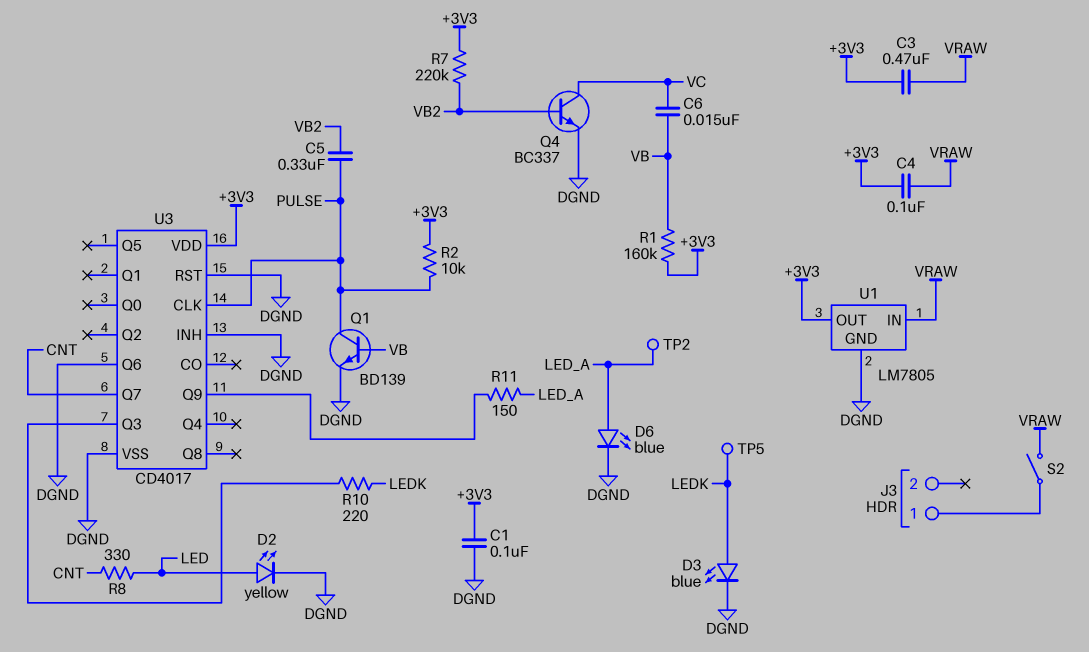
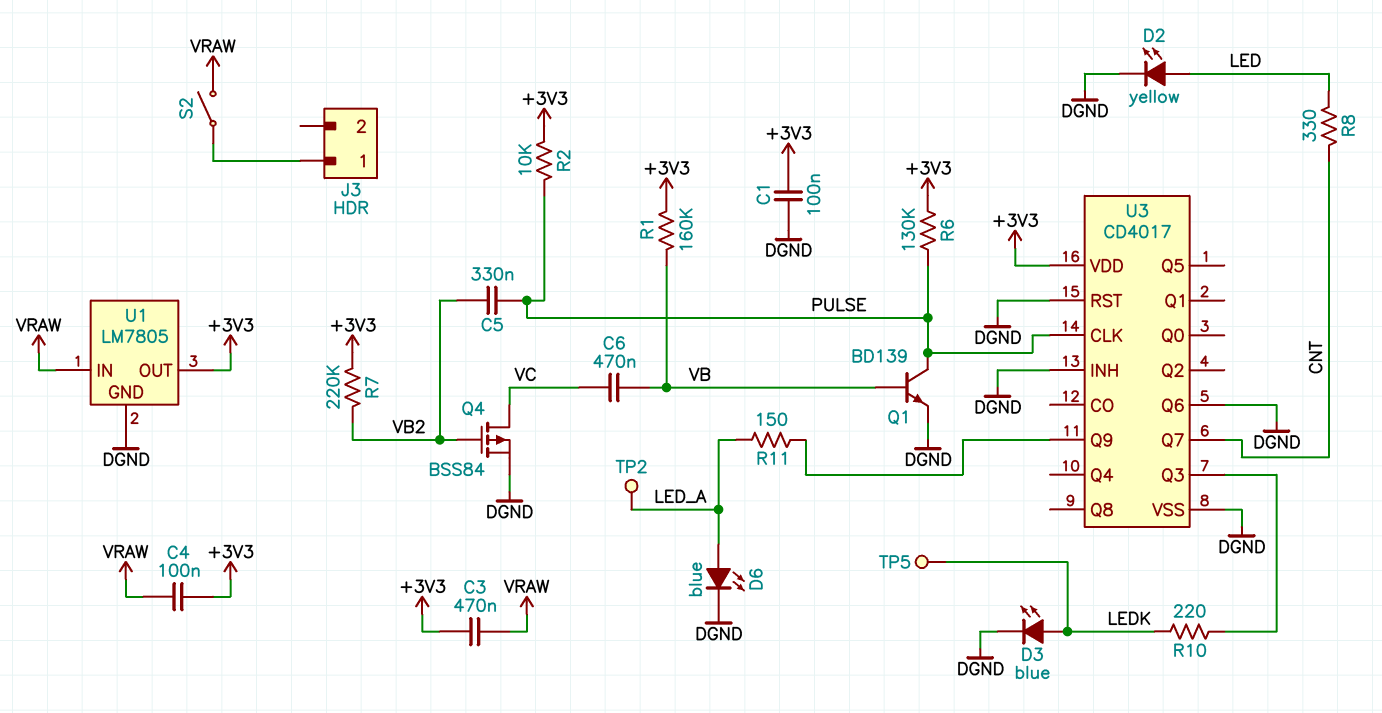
C6: 15nF (VB, VC) -> 470nF (VB, VC)
Q4: NPN BC337 (B VB2, C VC, E DGND) -> PMOS BSS84 (G VB2, D VC, S DGND)
R6: none -> 130k (+3V3, PULSE)

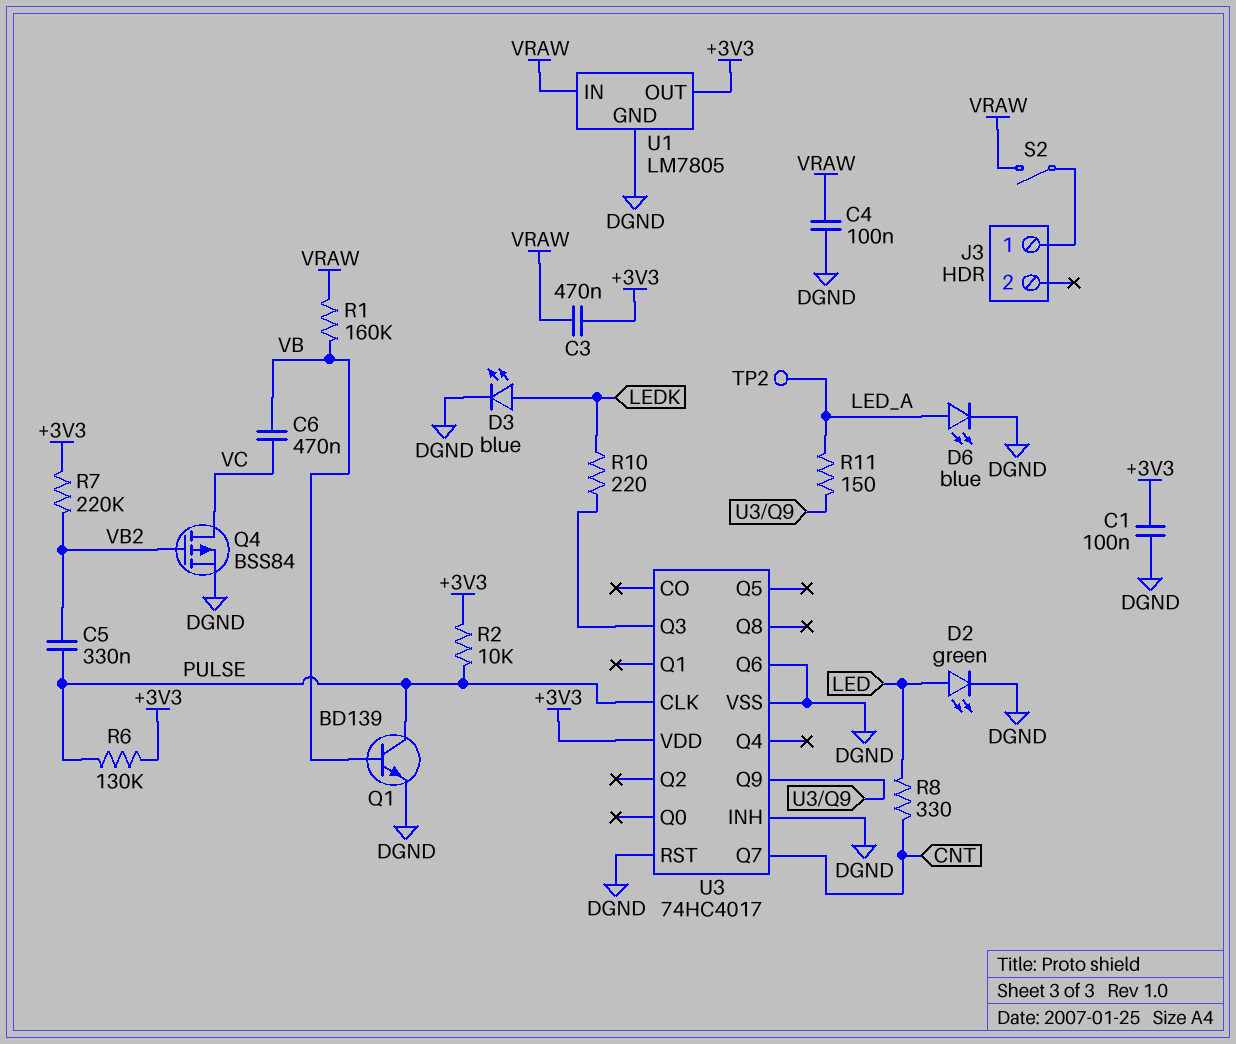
C4: 100nF (+3V3, VRAW) -> 100nF (DGND, VRAW)
D2: LED yellow (A LED, K DGND) -> LED green (A LED, K DGND)
R1: 160k (+3V3, VB) -> 160k (VB, VRAW)
TP5: test point (LEDK) -> none
U3: CD4017 -> 74HC4017

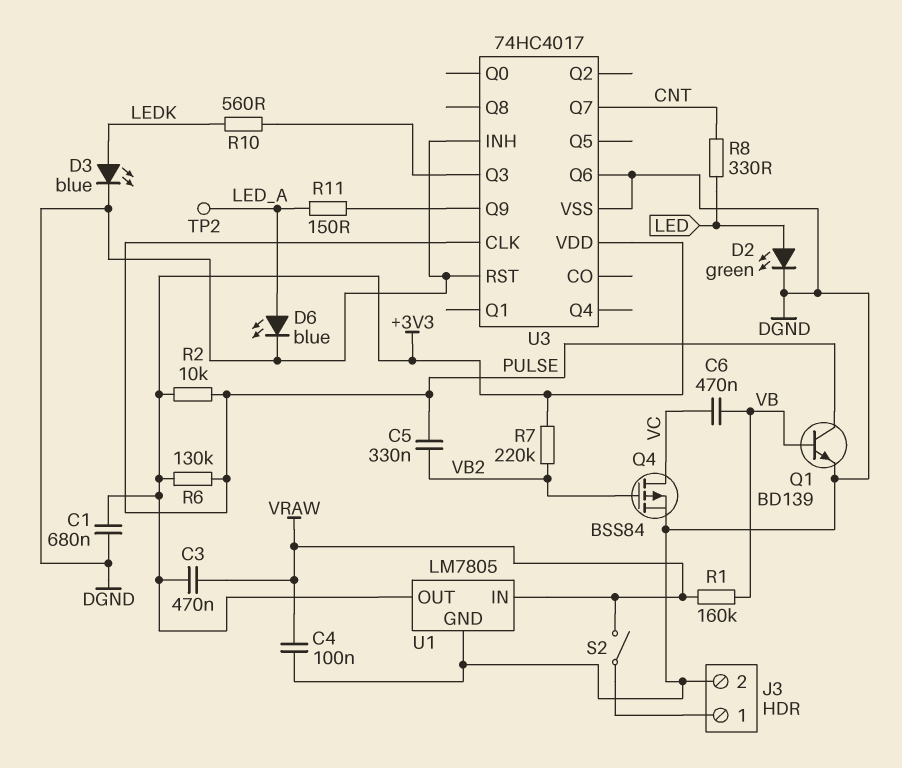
C1: 100nF (+3V3, DGND) -> 680nF (+3V3, DGND)
J3 pin 2: none -> DGND
R10: 220 (LEDK, U3/Q3) -> 560 (LEDK, U3/Q3)

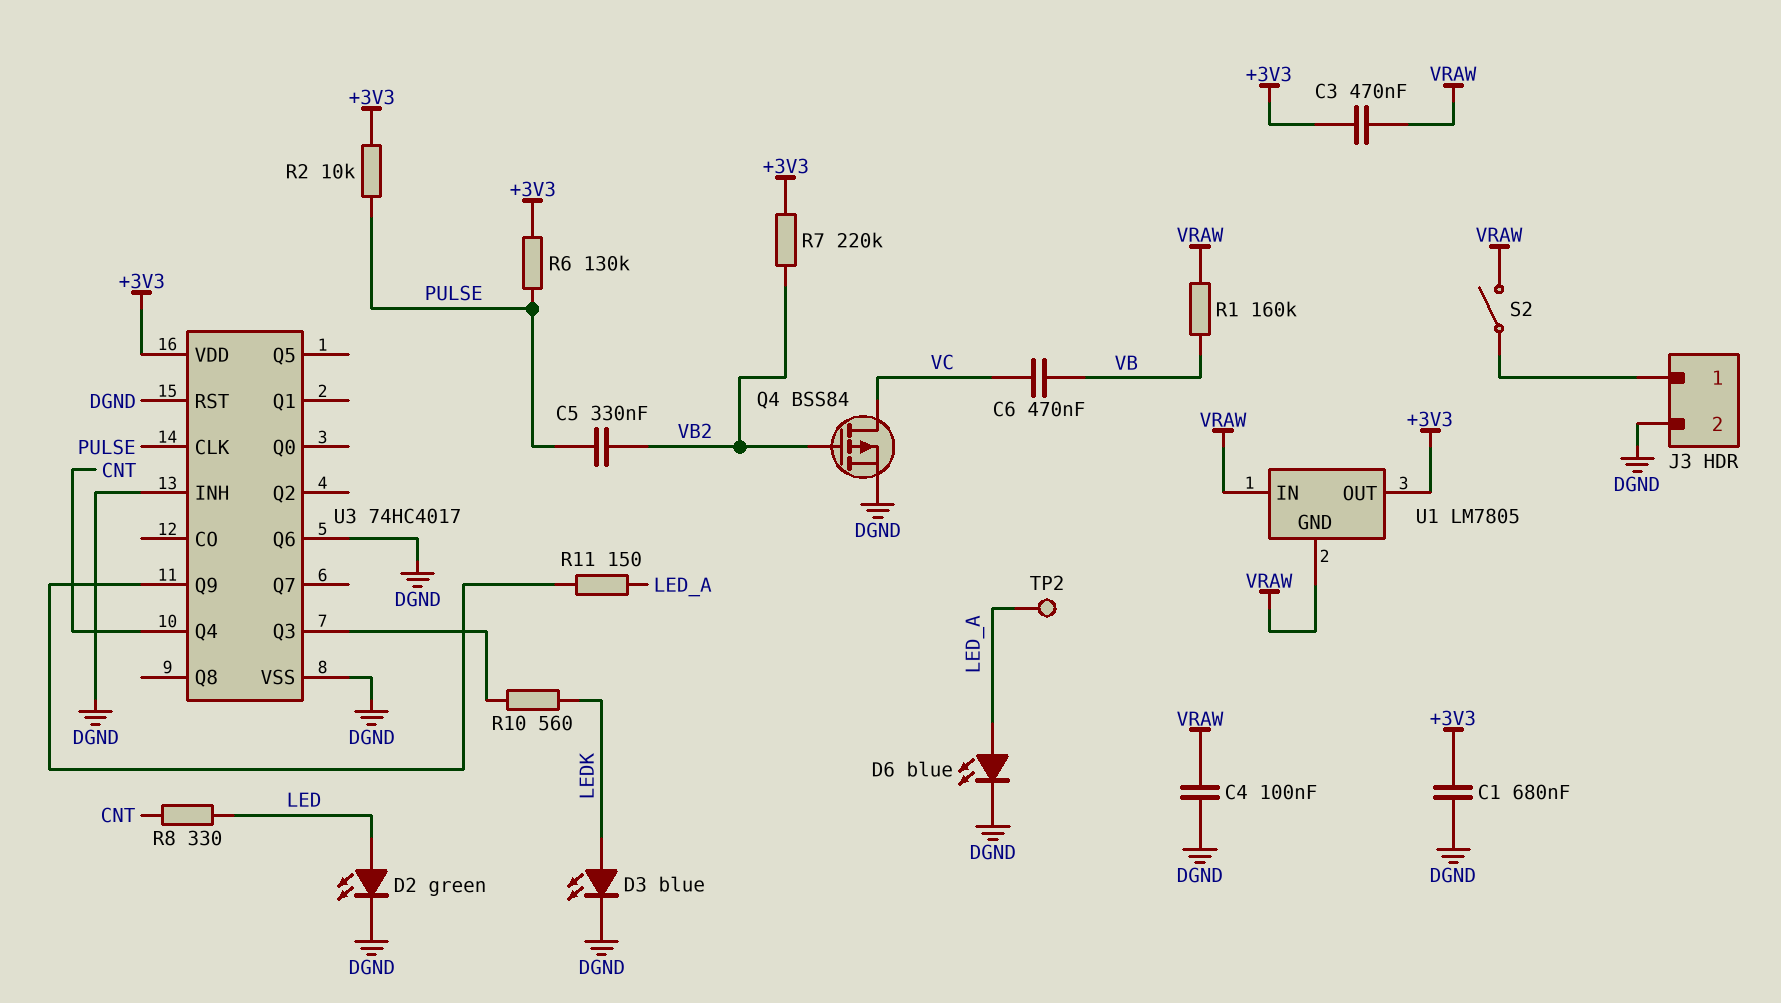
Q1: NPN BD139 (B VB, C PULSE, E DGND) -> none
U1 pin GND: DGND -> VRAW
U3 pin Q4: none -> CNT
U3 pin Q7: CNT -> none

